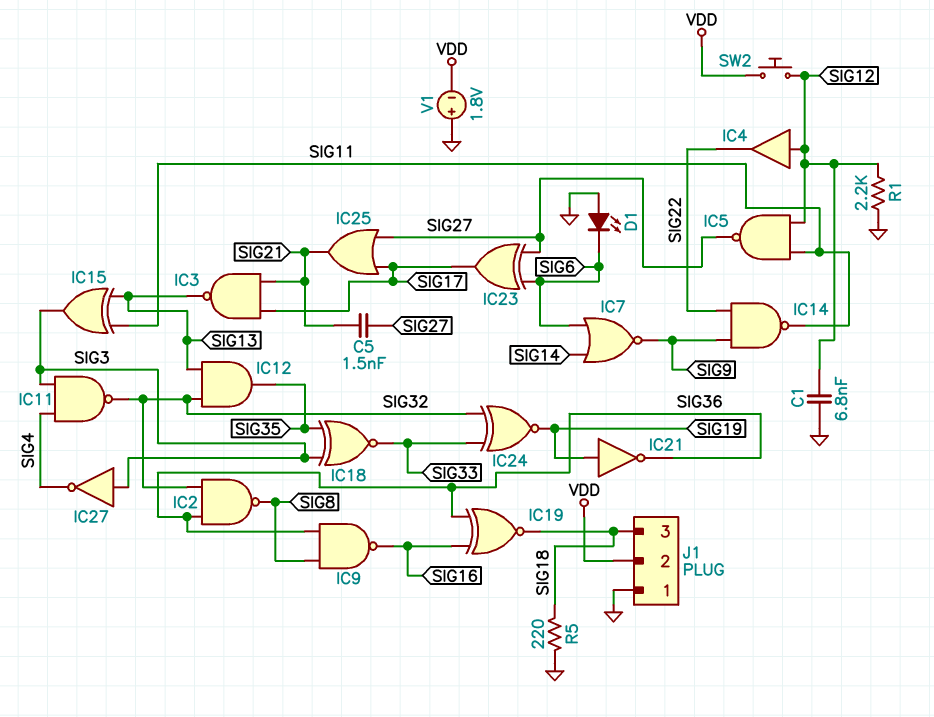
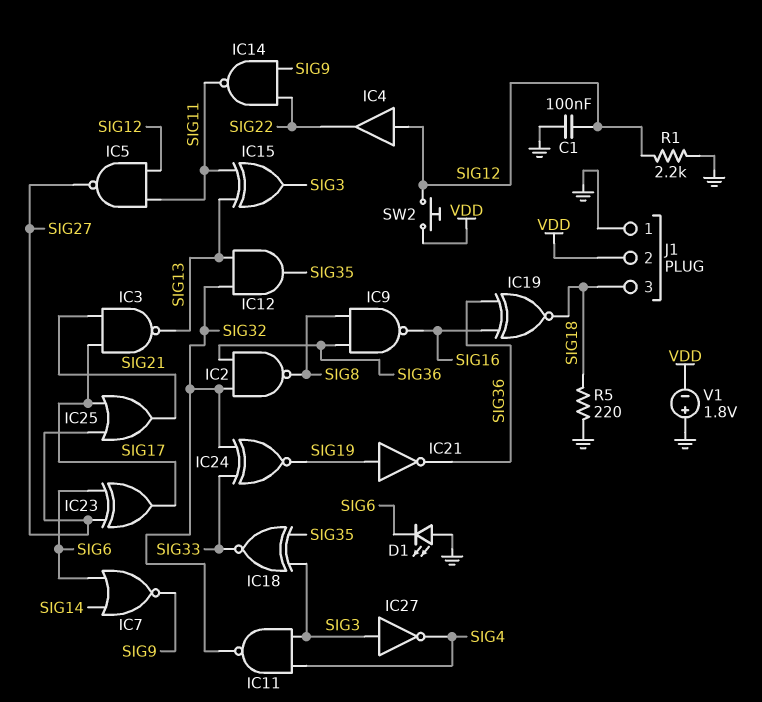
C1: 6.8nF (GND, SIG12) -> 100nF (GND, SIG12)
C5: 1.5nF (SIG21, SIG27) -> none

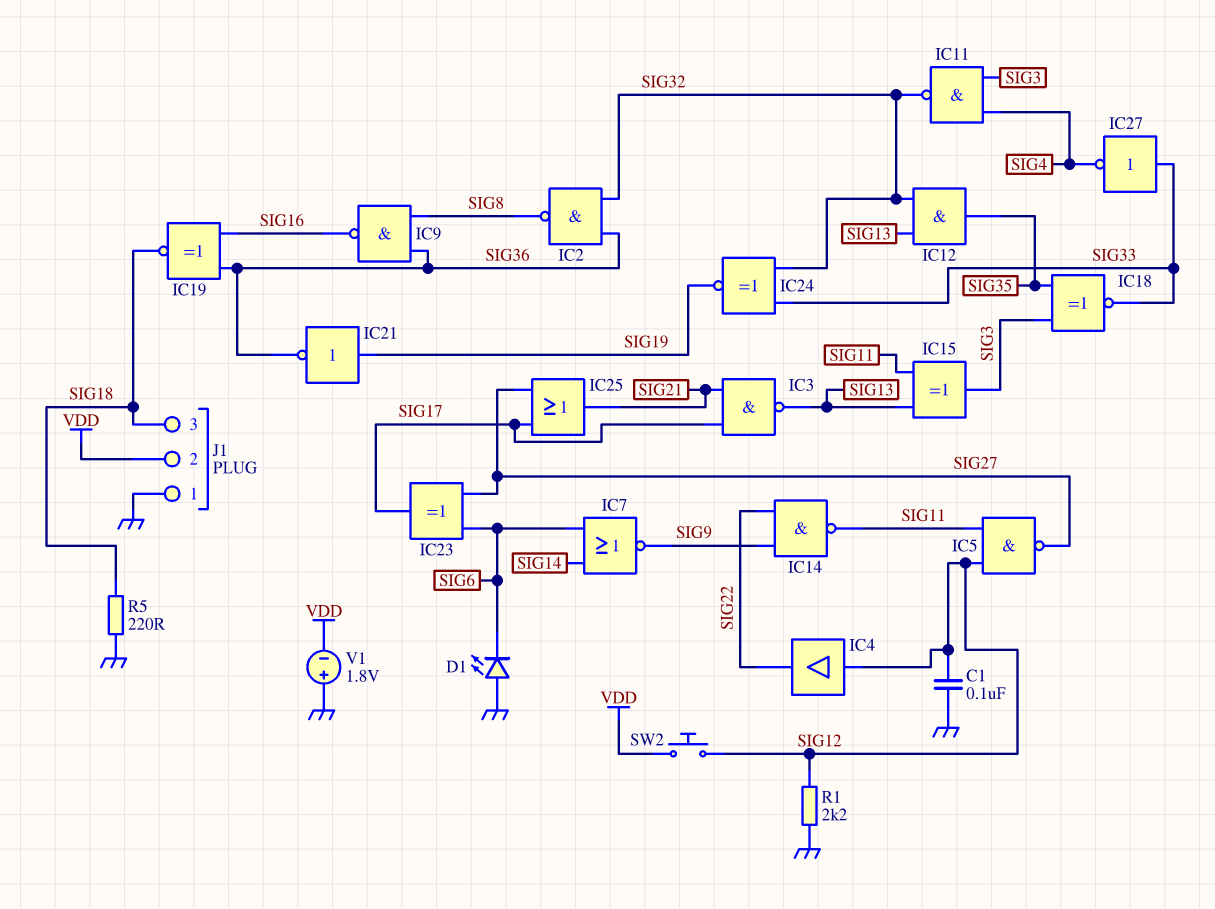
IC27: NOT (in SIG3, out SIG4) -> NOT (in SIG33, out SIG4)

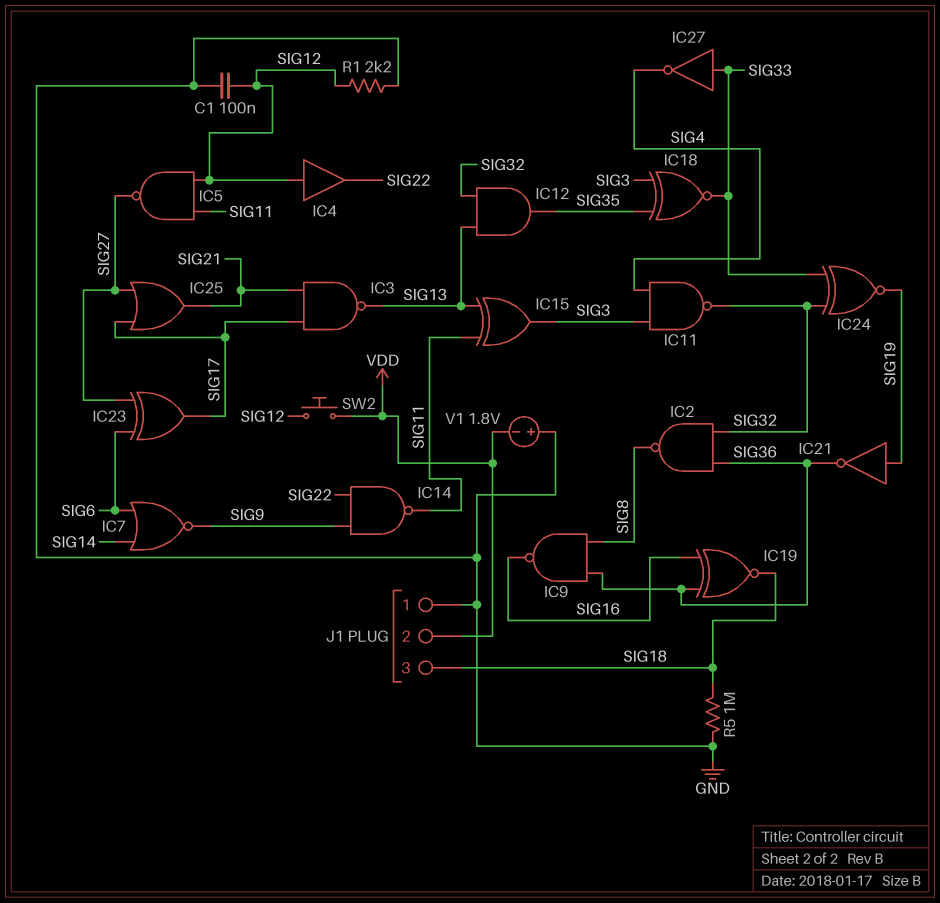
D1: LED (A GND, K SIG6) -> none
R5: 220 (GND, SIG18) -> 1M (GND, SIG18)

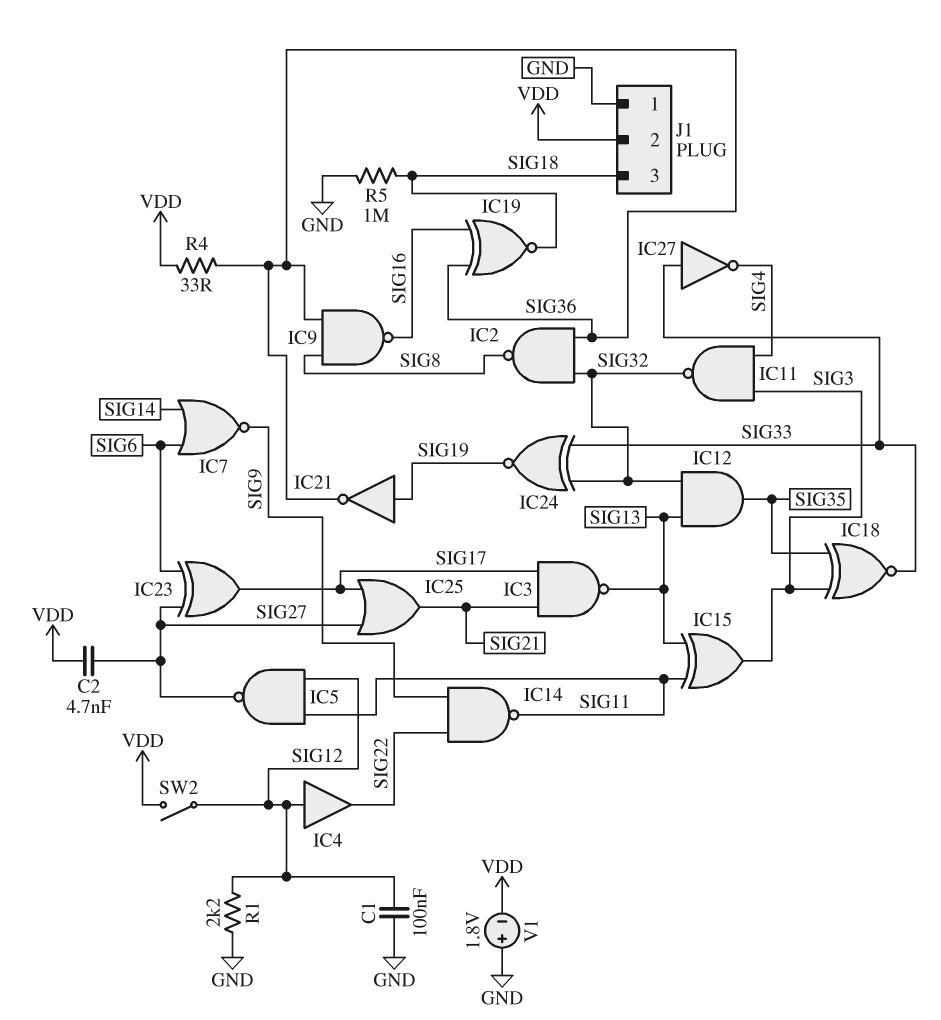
C2: none -> 4.7nF (SIG27, VDD)
R4: none -> 33 (SIG36, VDD)
SW2: button (SIG12, VDD) -> switch (SIG12, VDD)

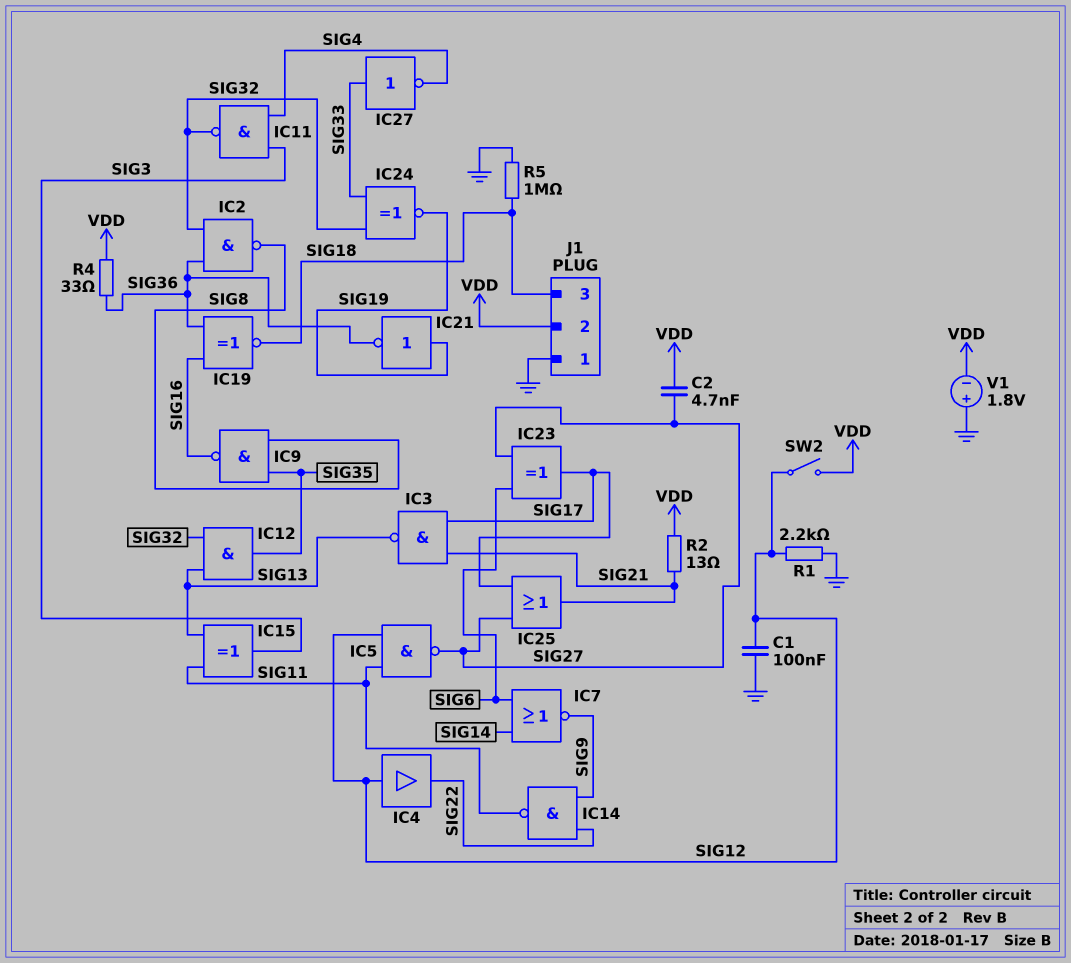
IC9: NAND (in SIG8, in SIG36, out SIG16) -> NAND (in SIG8, in SIG35, out SIG16)
IC18: XNOR (in SIG3, in SIG35, out SIG33) -> none
R2: none -> 13 (SIG21, VDD)

